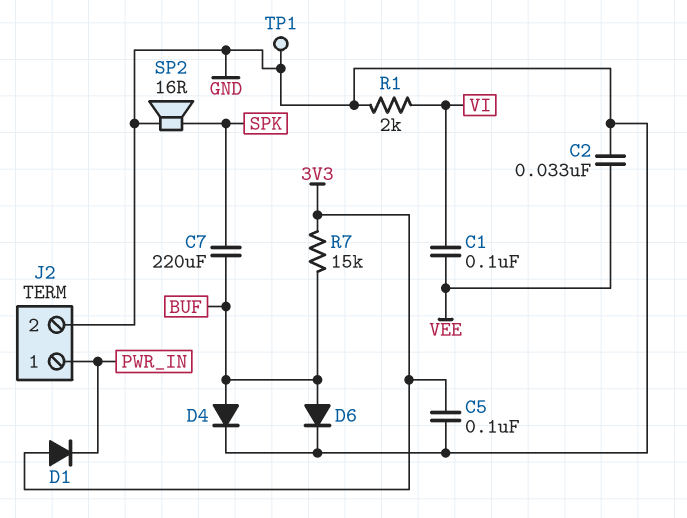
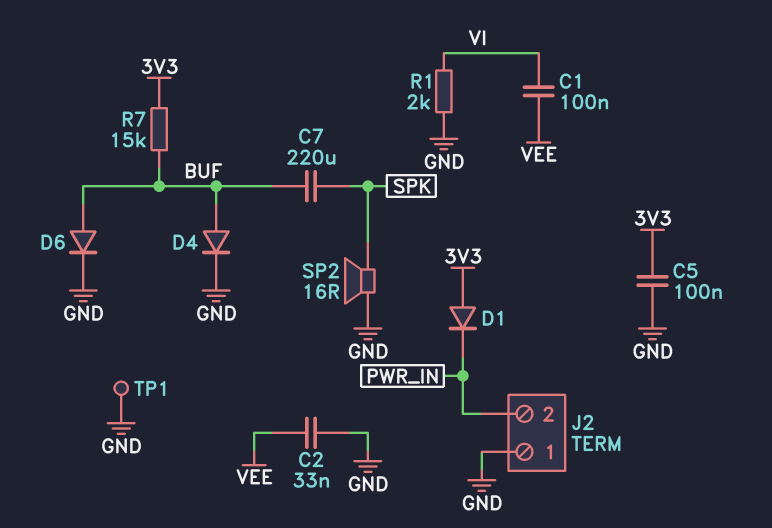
J2 pin 1: PWR_IN -> GND
J2 pin 2: GND -> PWR_IN

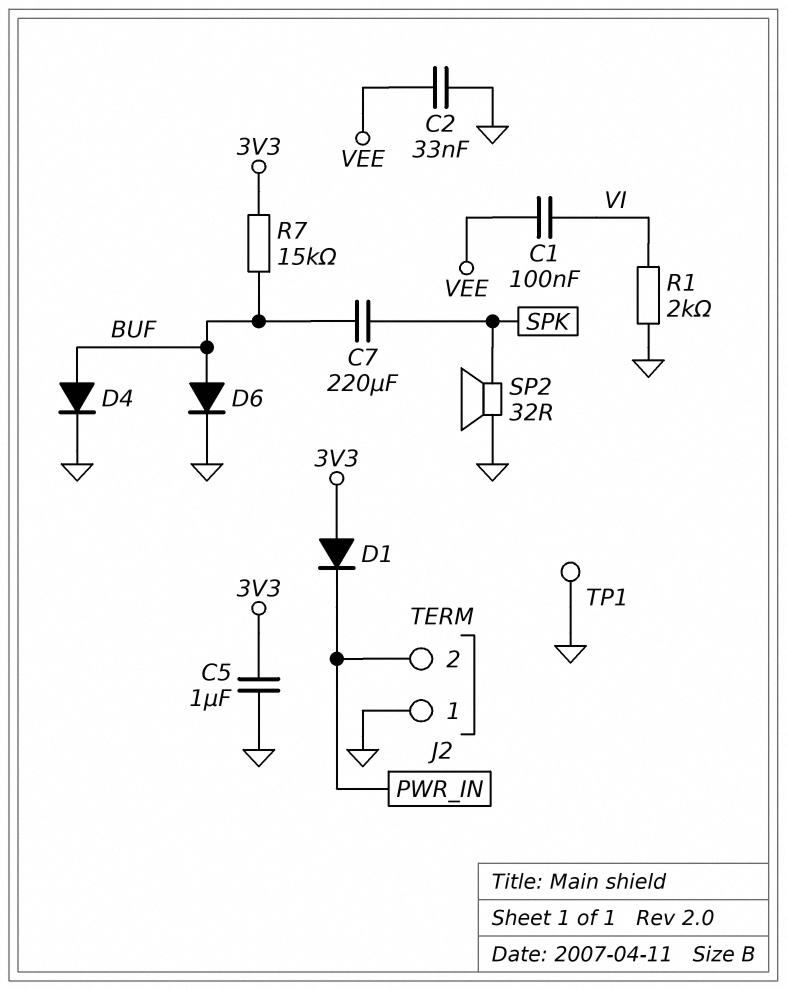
C5: 100nF (3V3, GND) -> 1uF (3V3, GND)
SP2: speaker 16R (GND, SPK) -> speaker 32R (GND, SPK)

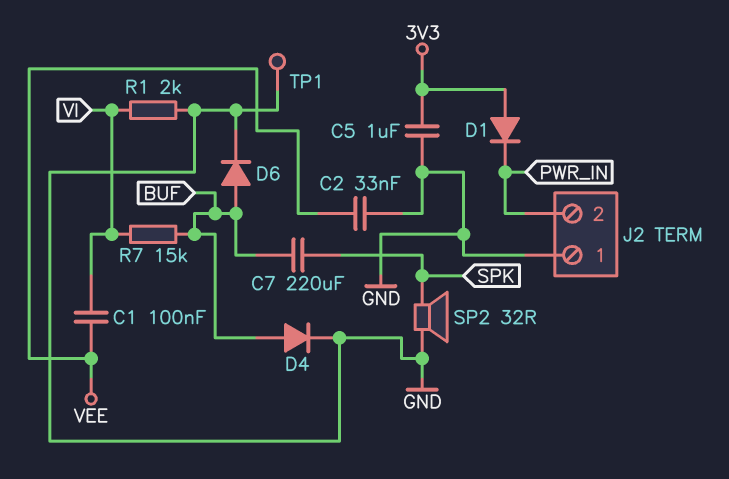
R7: 15k (3V3, BUF) -> 15k (BUF, VI)

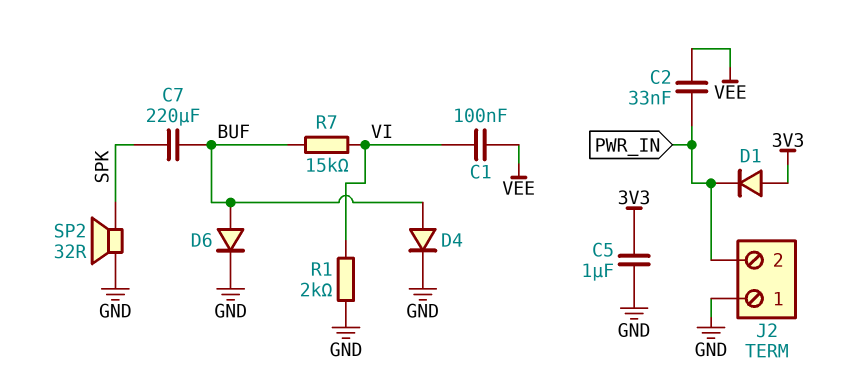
C2: 33nF (GND, VEE) -> 33nF (PWR_IN, VEE)
TP1: test point (GND) -> none

